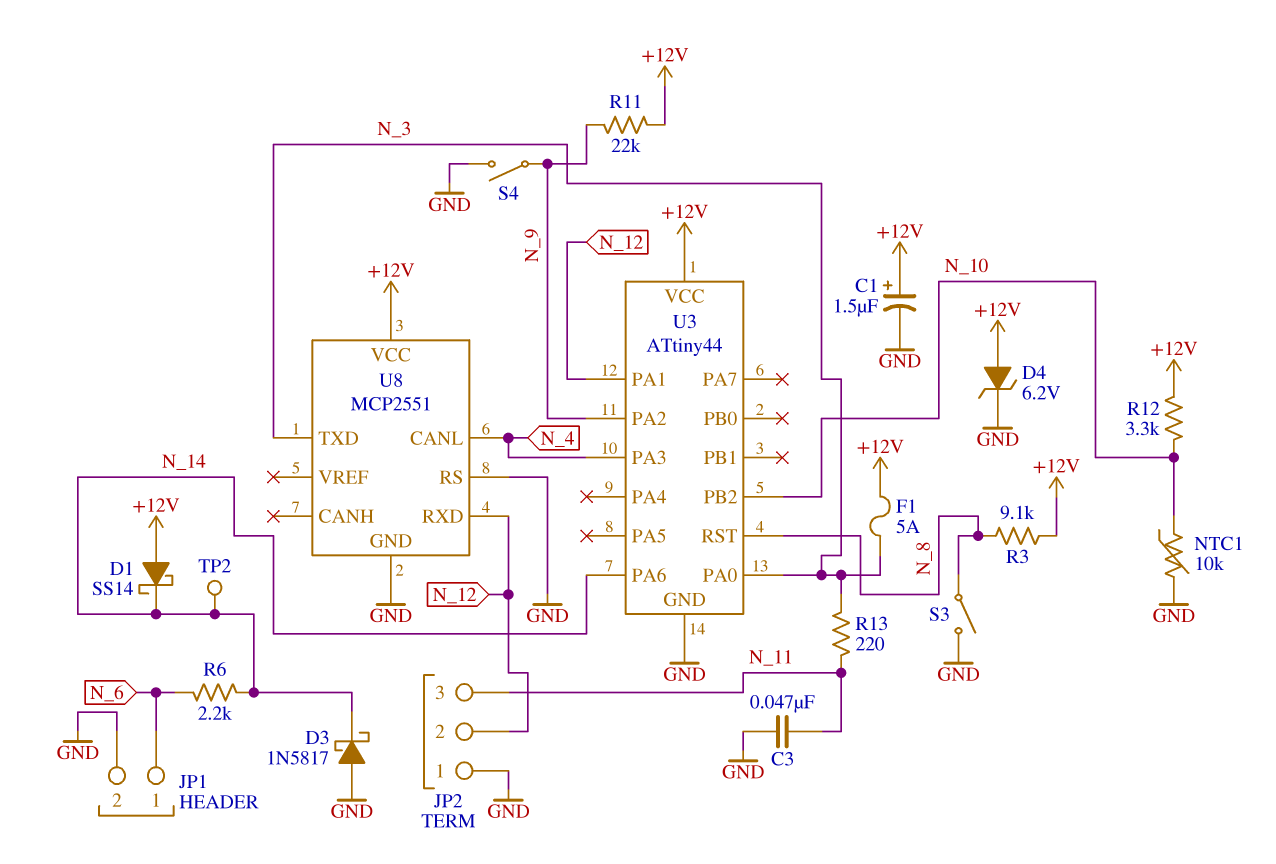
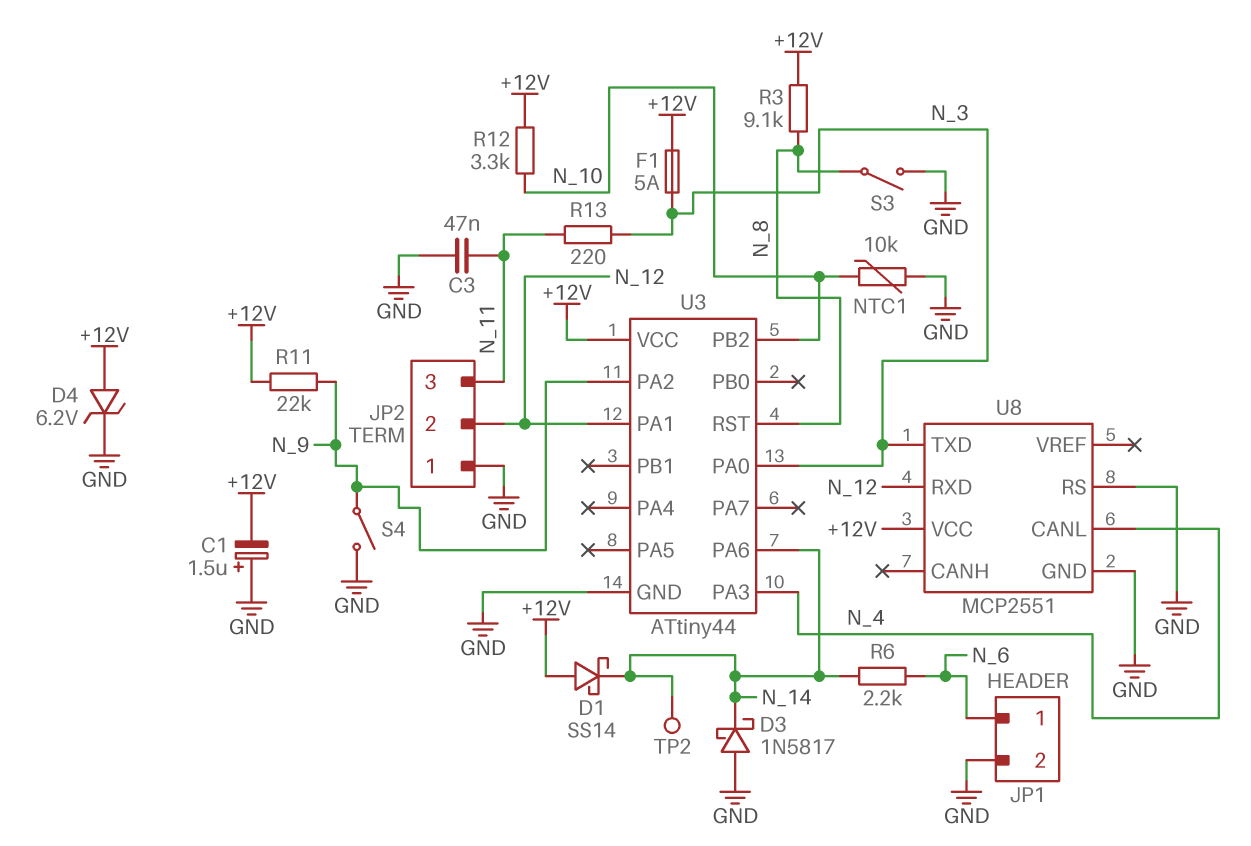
C1: 1.5uF (plus +12V, minus GND) -> 1.5uF (plus GND, minus +12V)

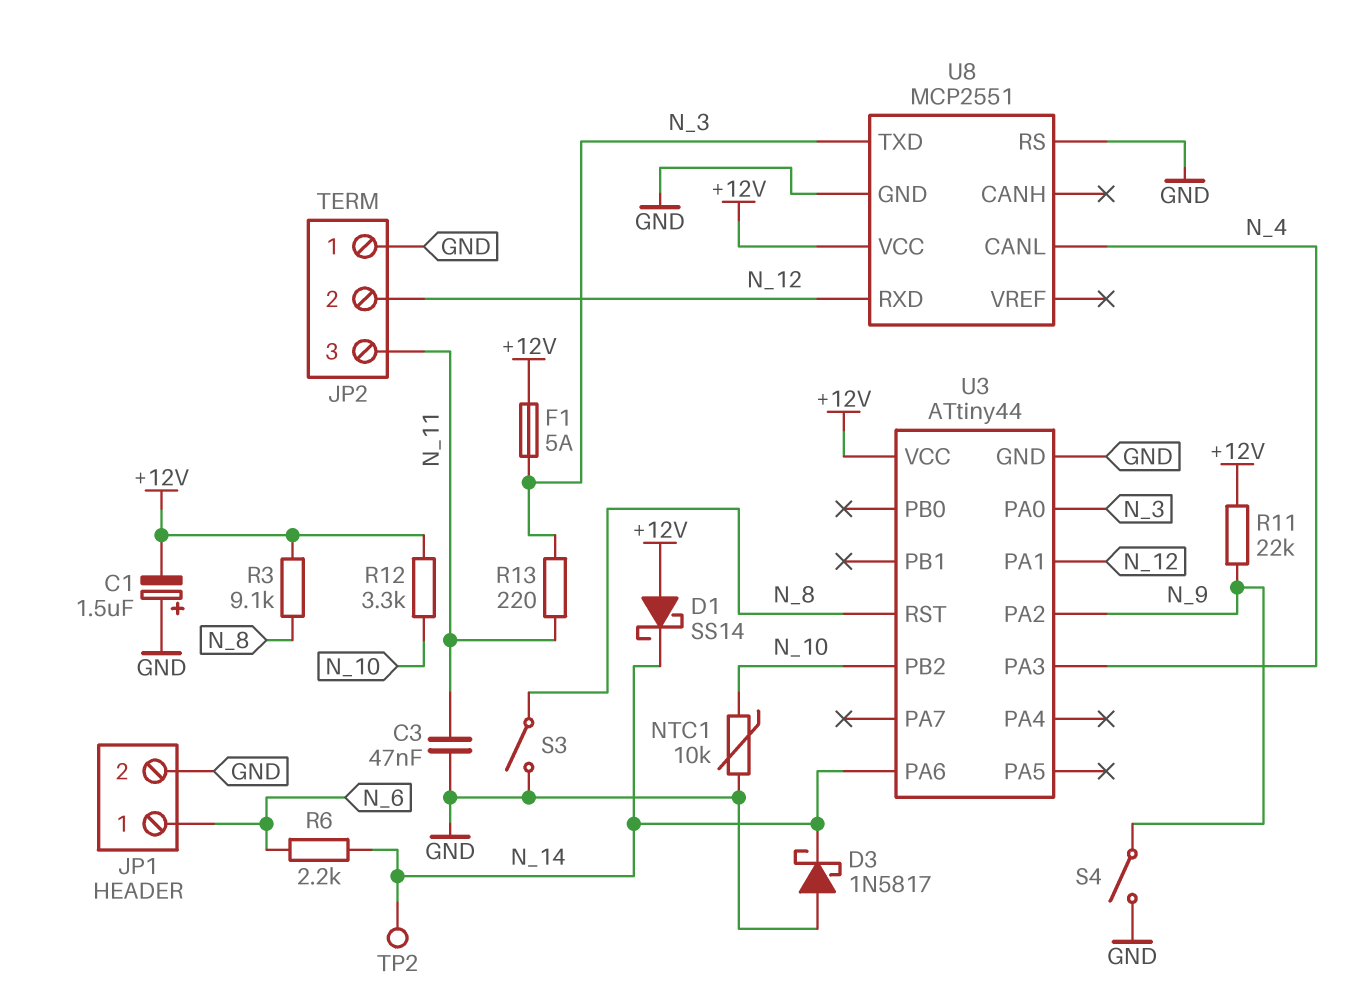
D4: zener 6.2V (A +12V, K GND) -> none

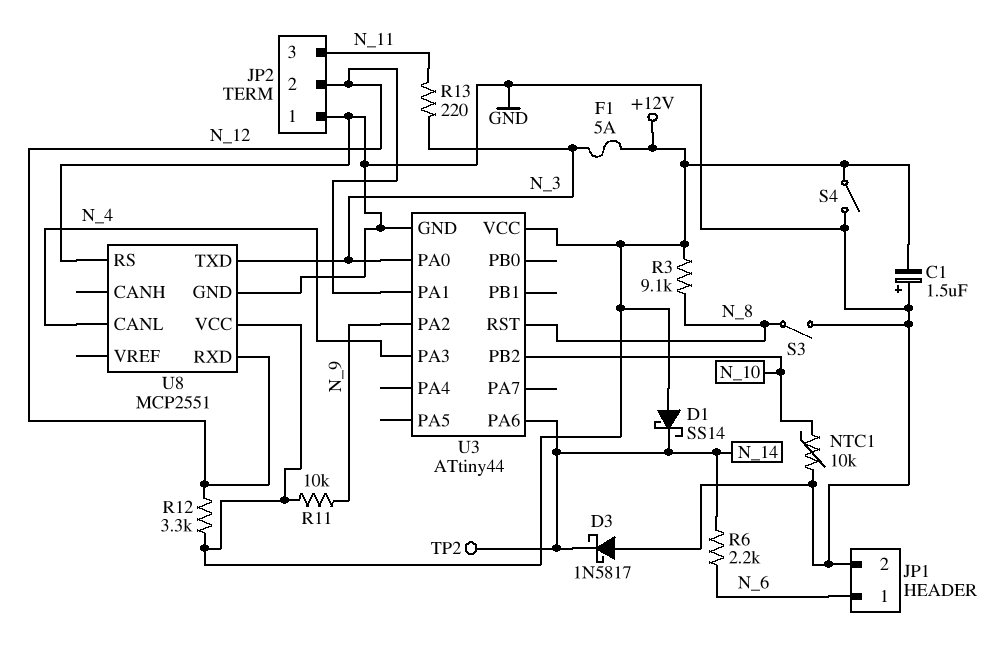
C3: 47nF (GND, N_11) -> none
R11: 22k (+12V, N_9) -> 10k (+12V, N_9)
R12: 3.3k (+12V, N_10) -> 3.3k (+12V, N_12)
S4: switch (GND, N_9) -> switch (+12V, GND)

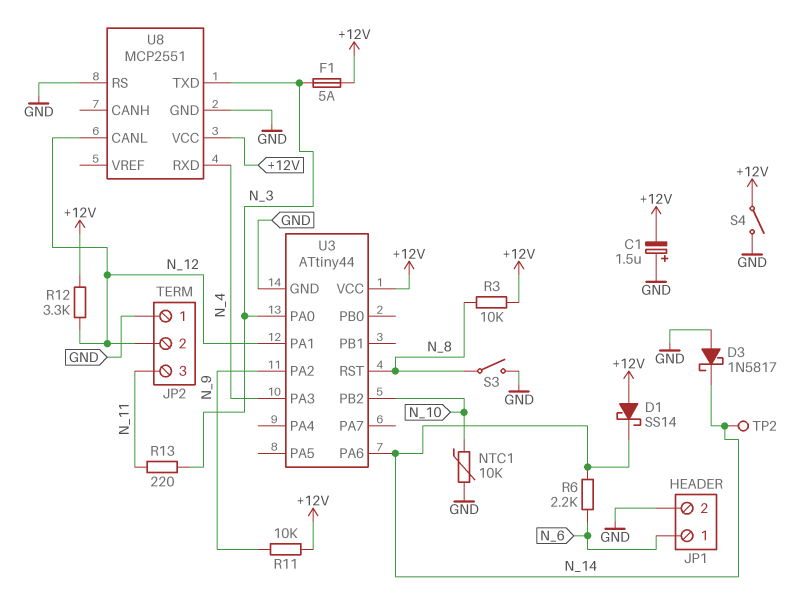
R3: 9.1k (+12V, N_8) -> 10k (+12V, N_8)
U8 pin CANL: N_4 -> N_12
U8 pin RXD: N_12 -> N_4

